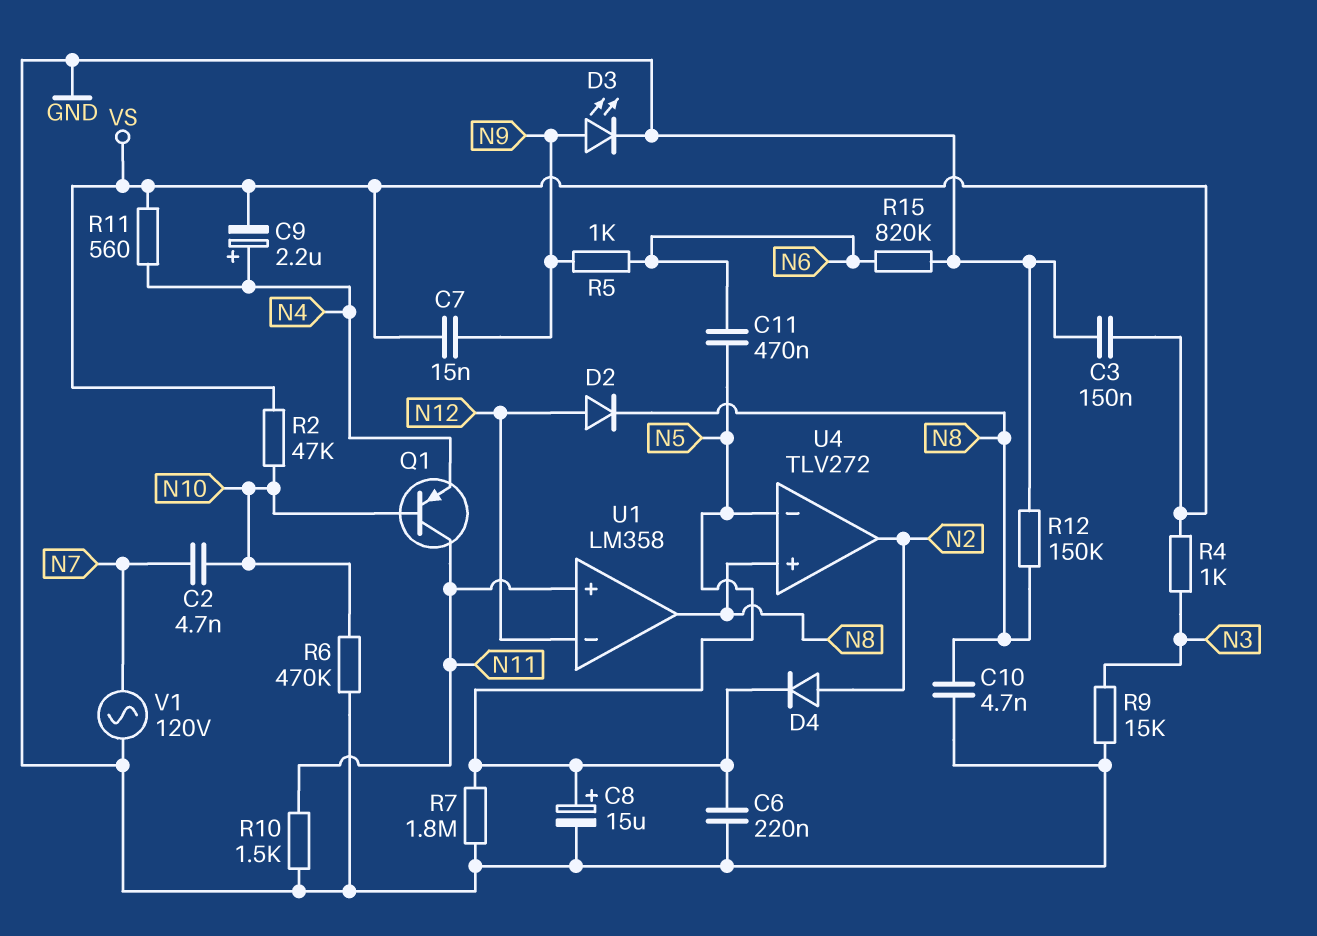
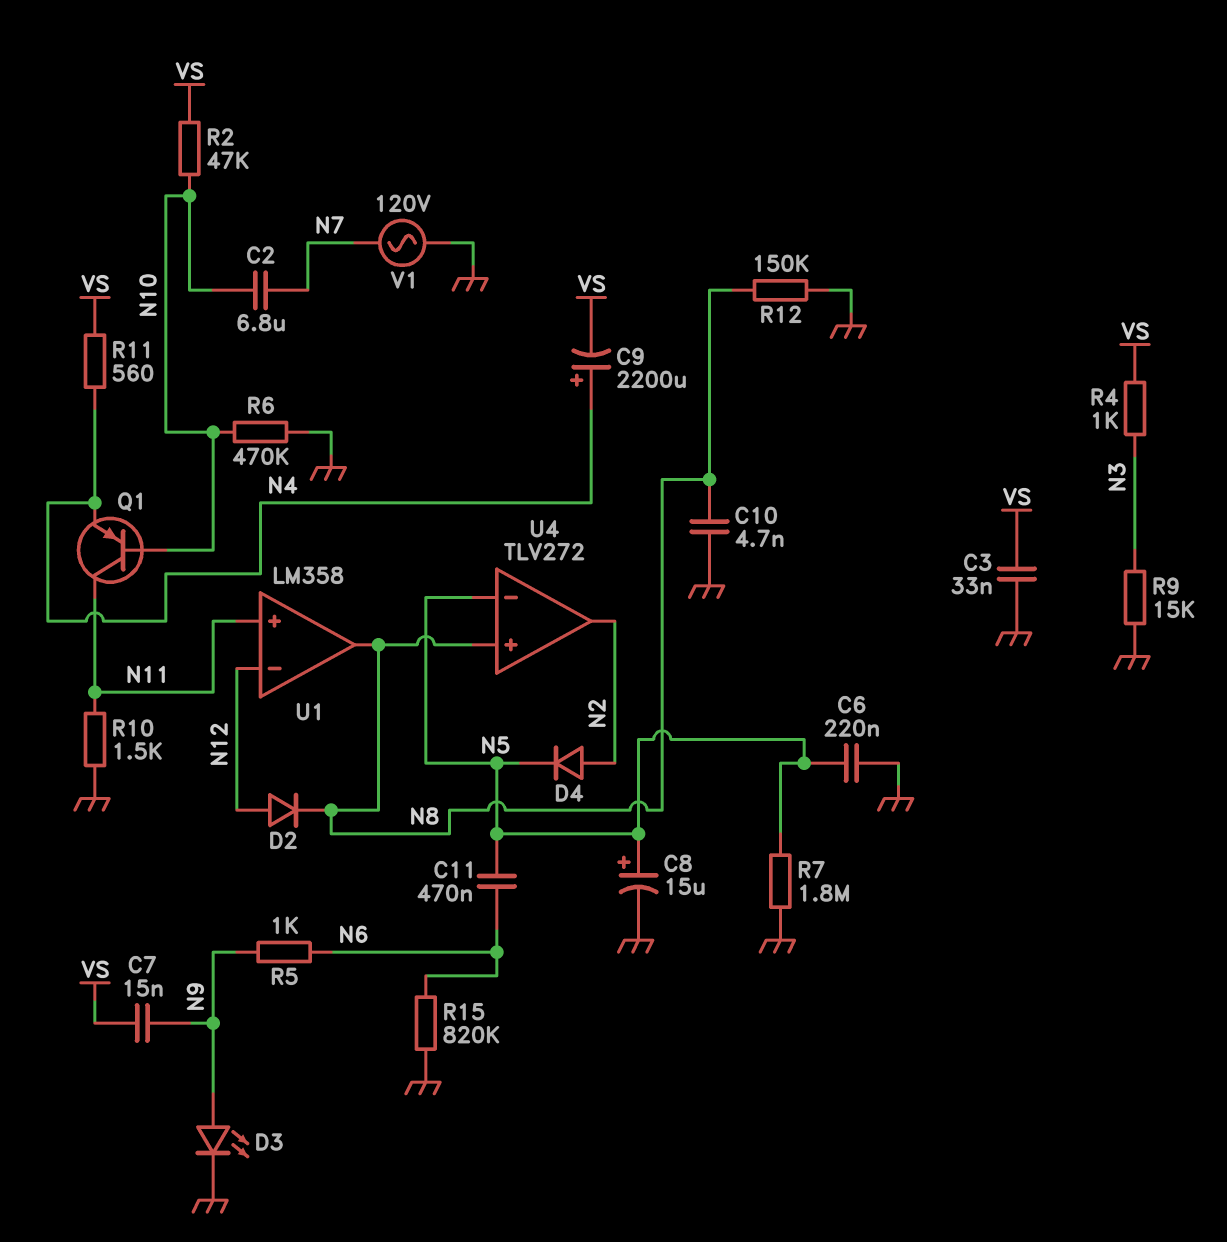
C2: 4.7nF (N7, N10) -> 6.8uF (N7, N10)
C3: 150nF (GND, VS) -> 33nF (GND, VS)
C9: 2.2uF (plus N4, minus VS) -> 2200uF (plus N4, minus VS)

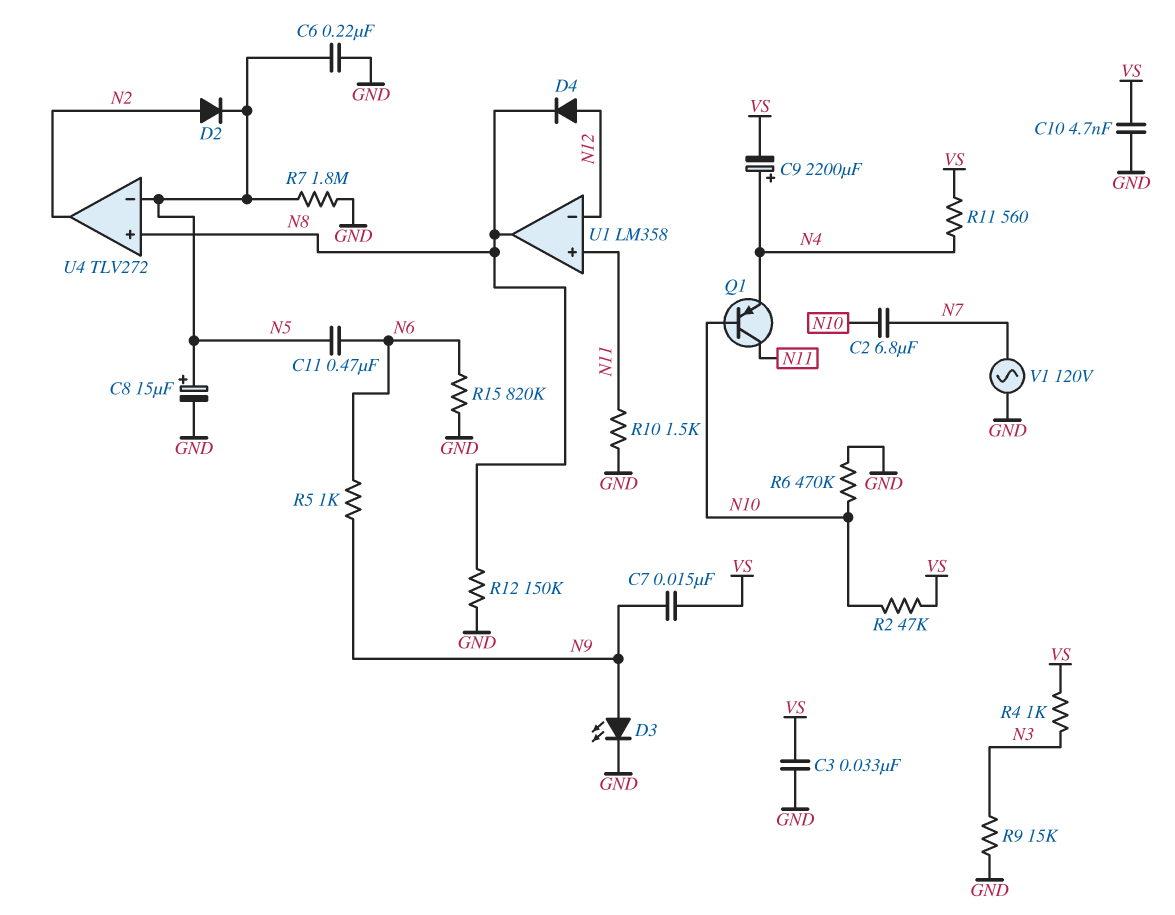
C10: 4.7nF (GND, N8) -> 4.7nF (GND, VS)
D2: diode (A N12, K N8) -> diode (A N2, K N5)
D4: diode (A N2, K N5) -> diode (A N12, K N8)

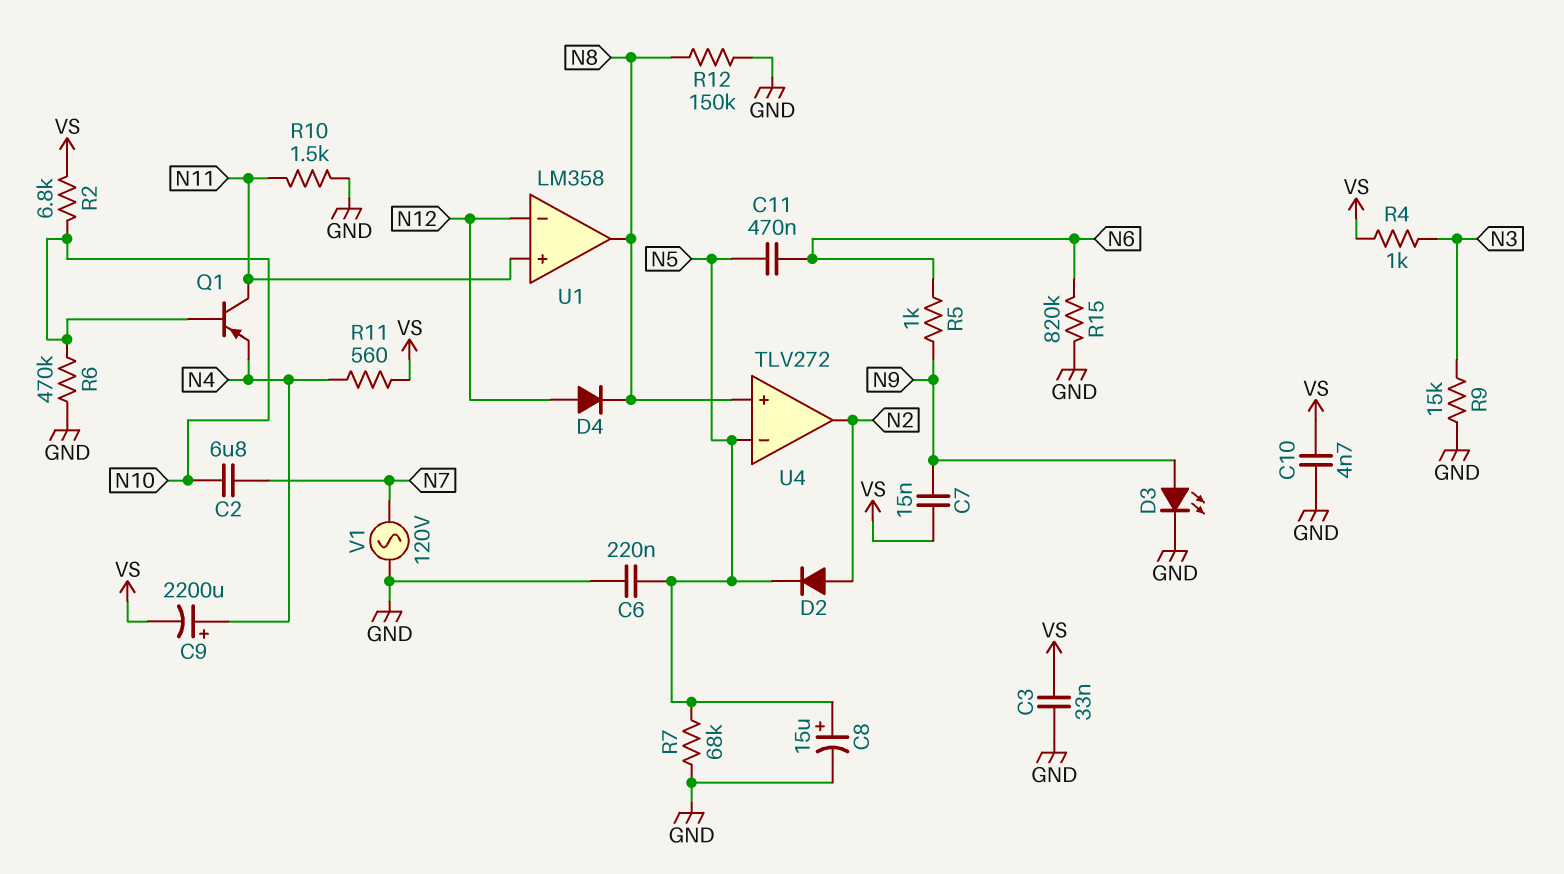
R2: 47k (N10, VS) -> 6.8k (N10, VS)
R7: 1.8M (GND, N5) -> 68k (GND, N5)

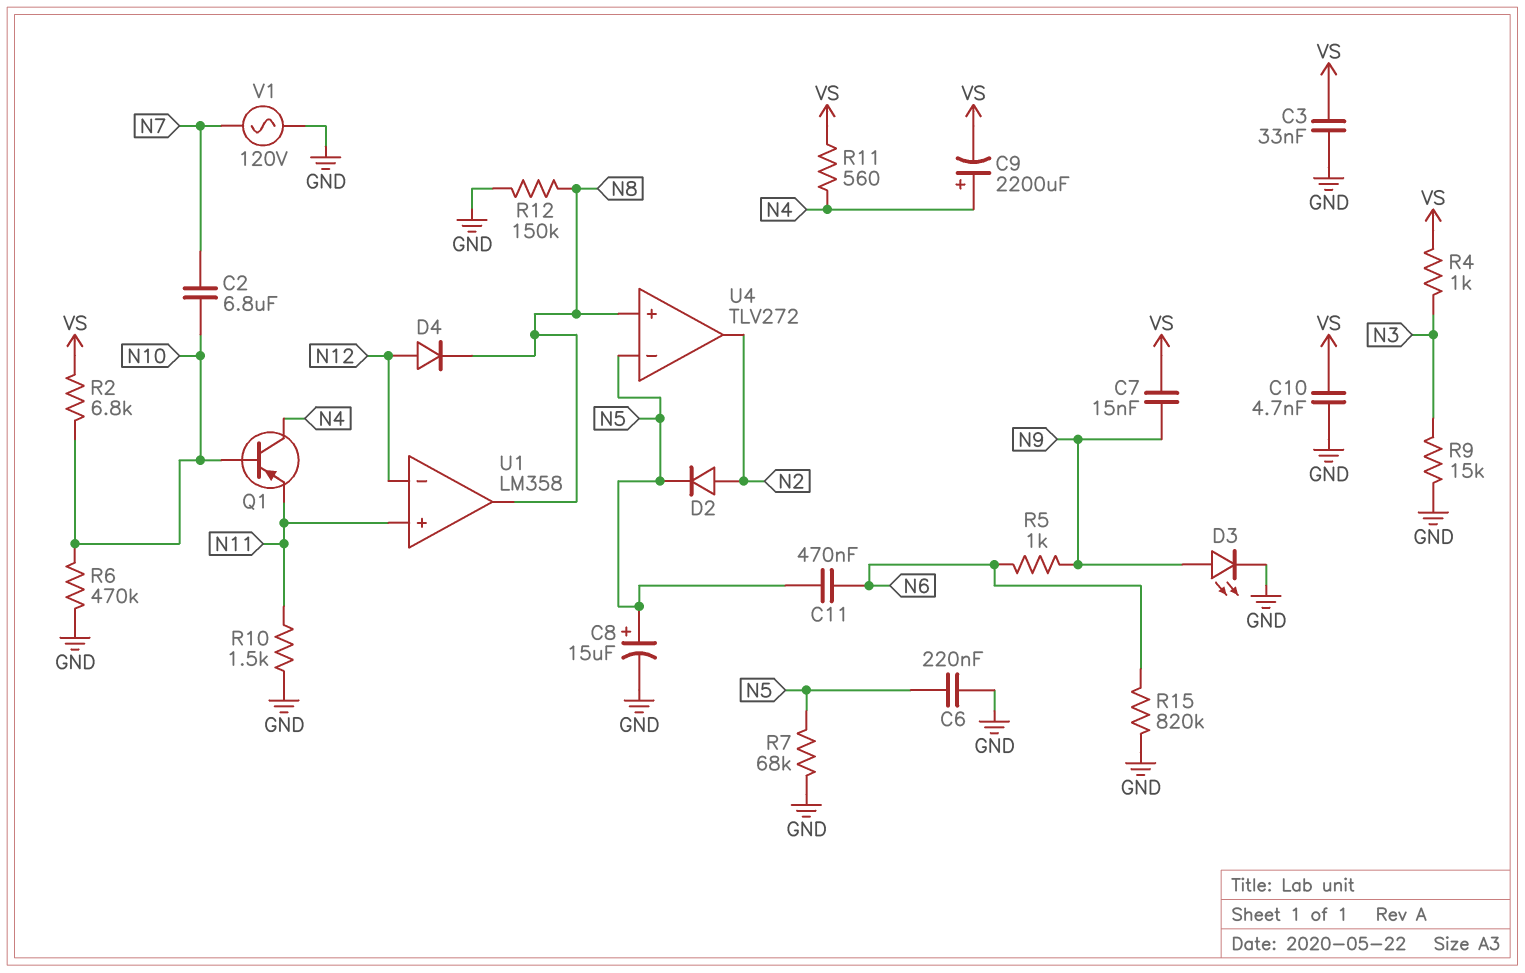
Q1: PNP (B N10, C N11, E N4) -> PNP (B N10, C N4, E N11)

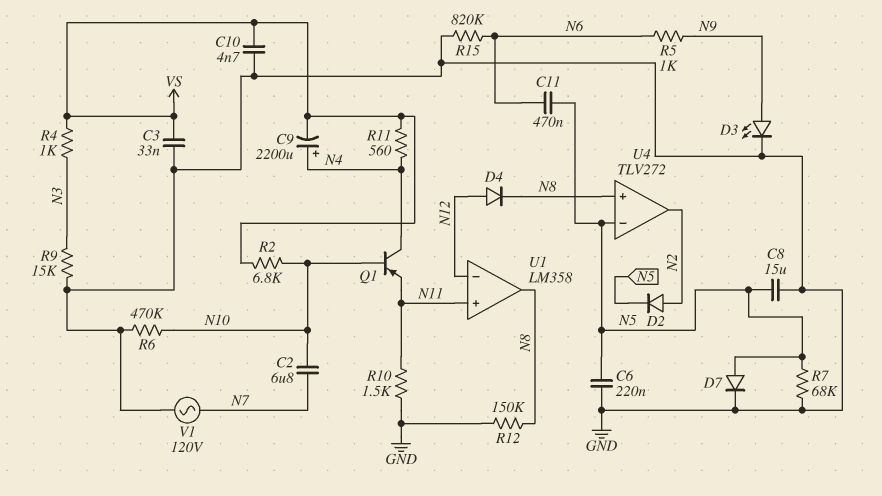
C7: 15nF (N9, VS) -> none
C8: 15uF (plus N5, minus GND) -> 15uF (GND, N5)
D7: none -> diode (A N5, K GND)

